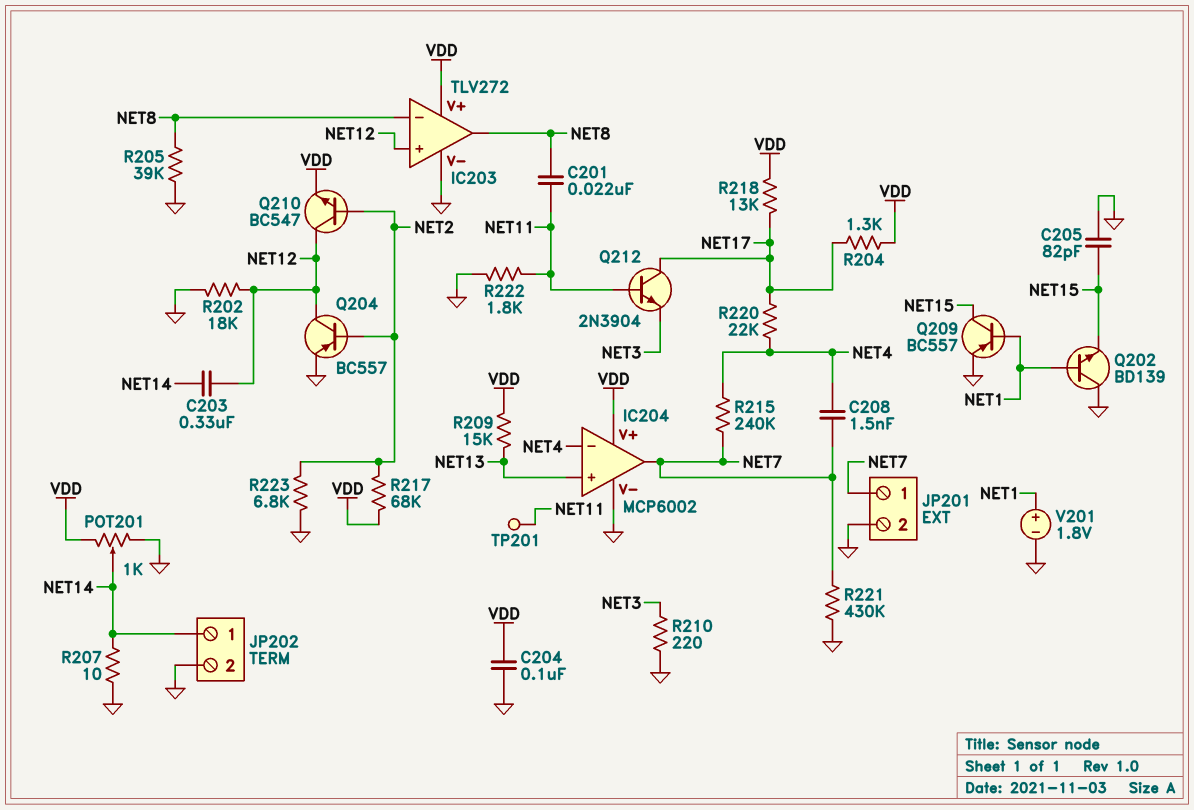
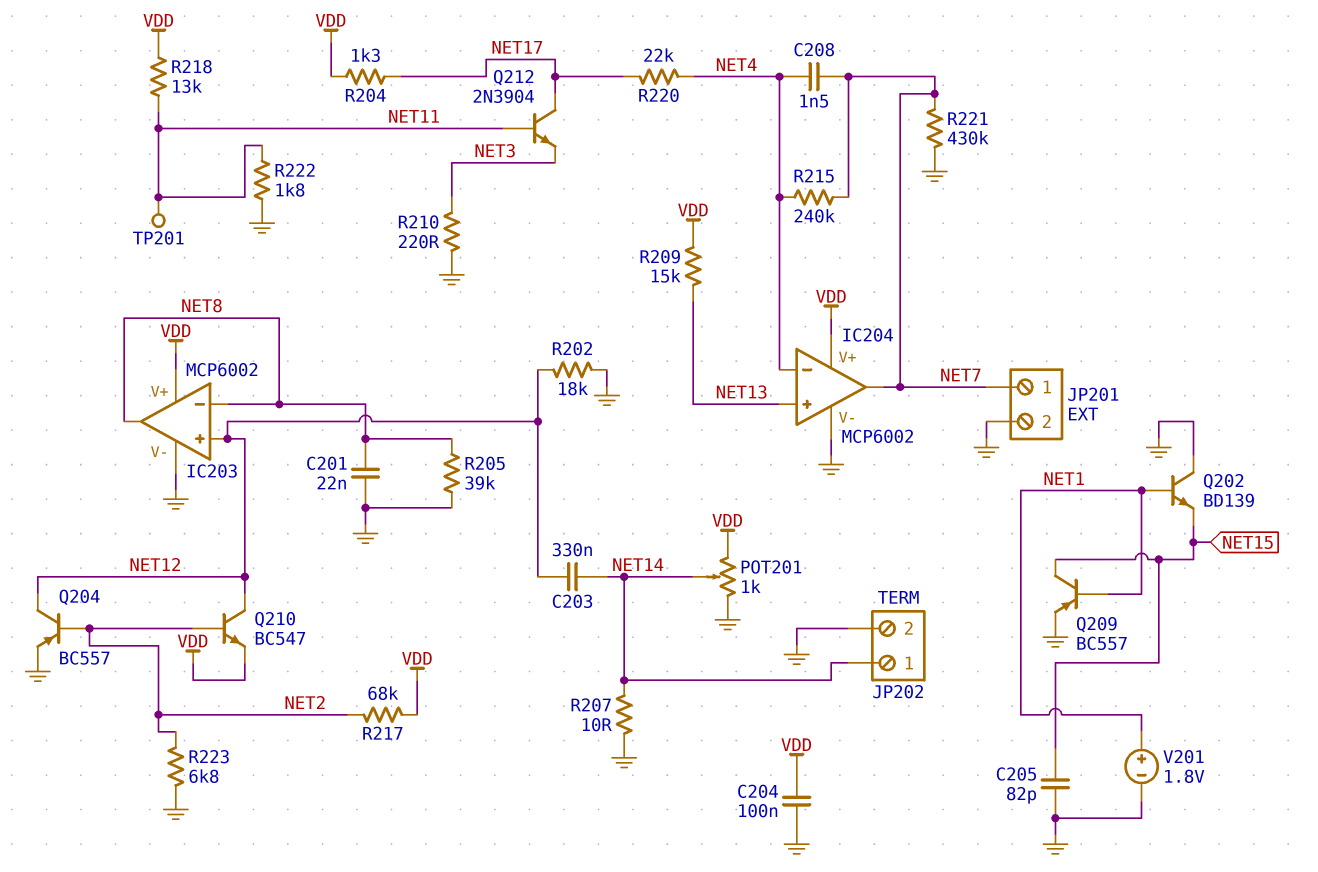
C201: 22nF (NET8, NET11) -> 22nF (GND, NET8)
IC203: TLV272 -> MCP6002
R218: 13k (NET17, VDD) -> 13k (NET11, VDD)

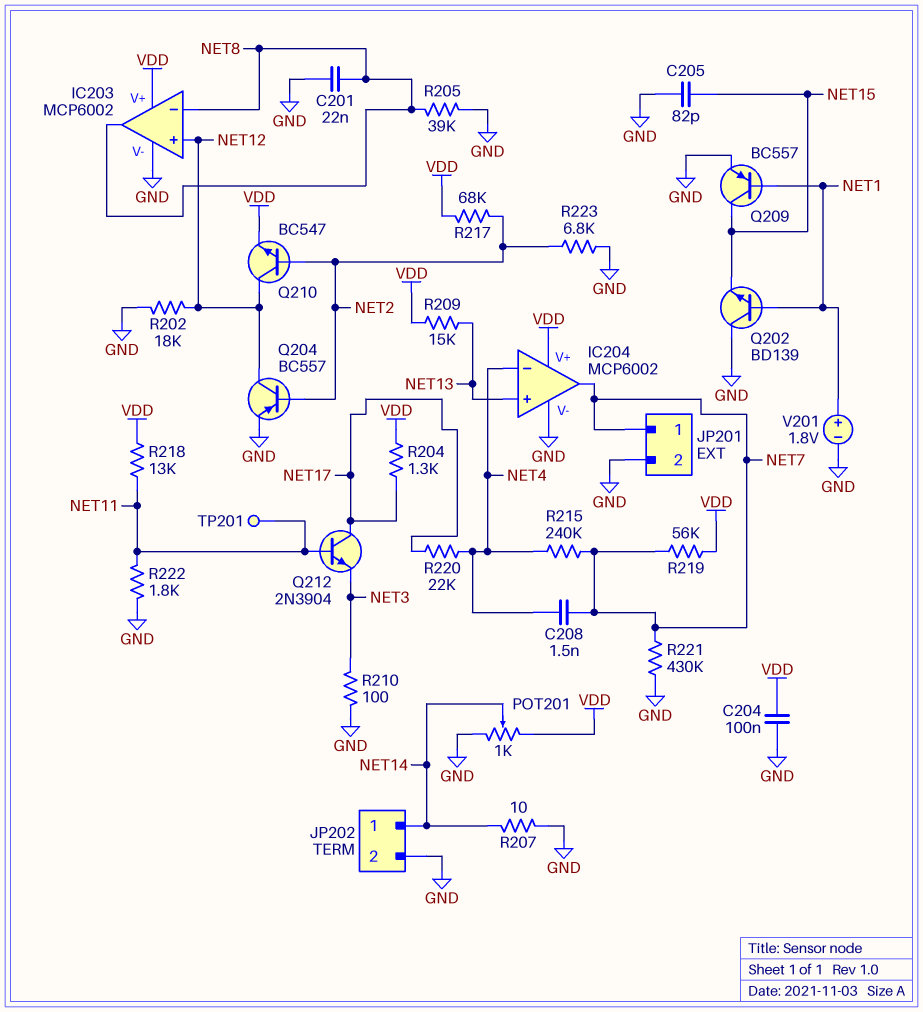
C203: 330nF (NET12, NET14) -> none
R210: 220 (GND, NET3) -> 100 (GND, NET3)
R219: none -> 56k (NET7, VDD)

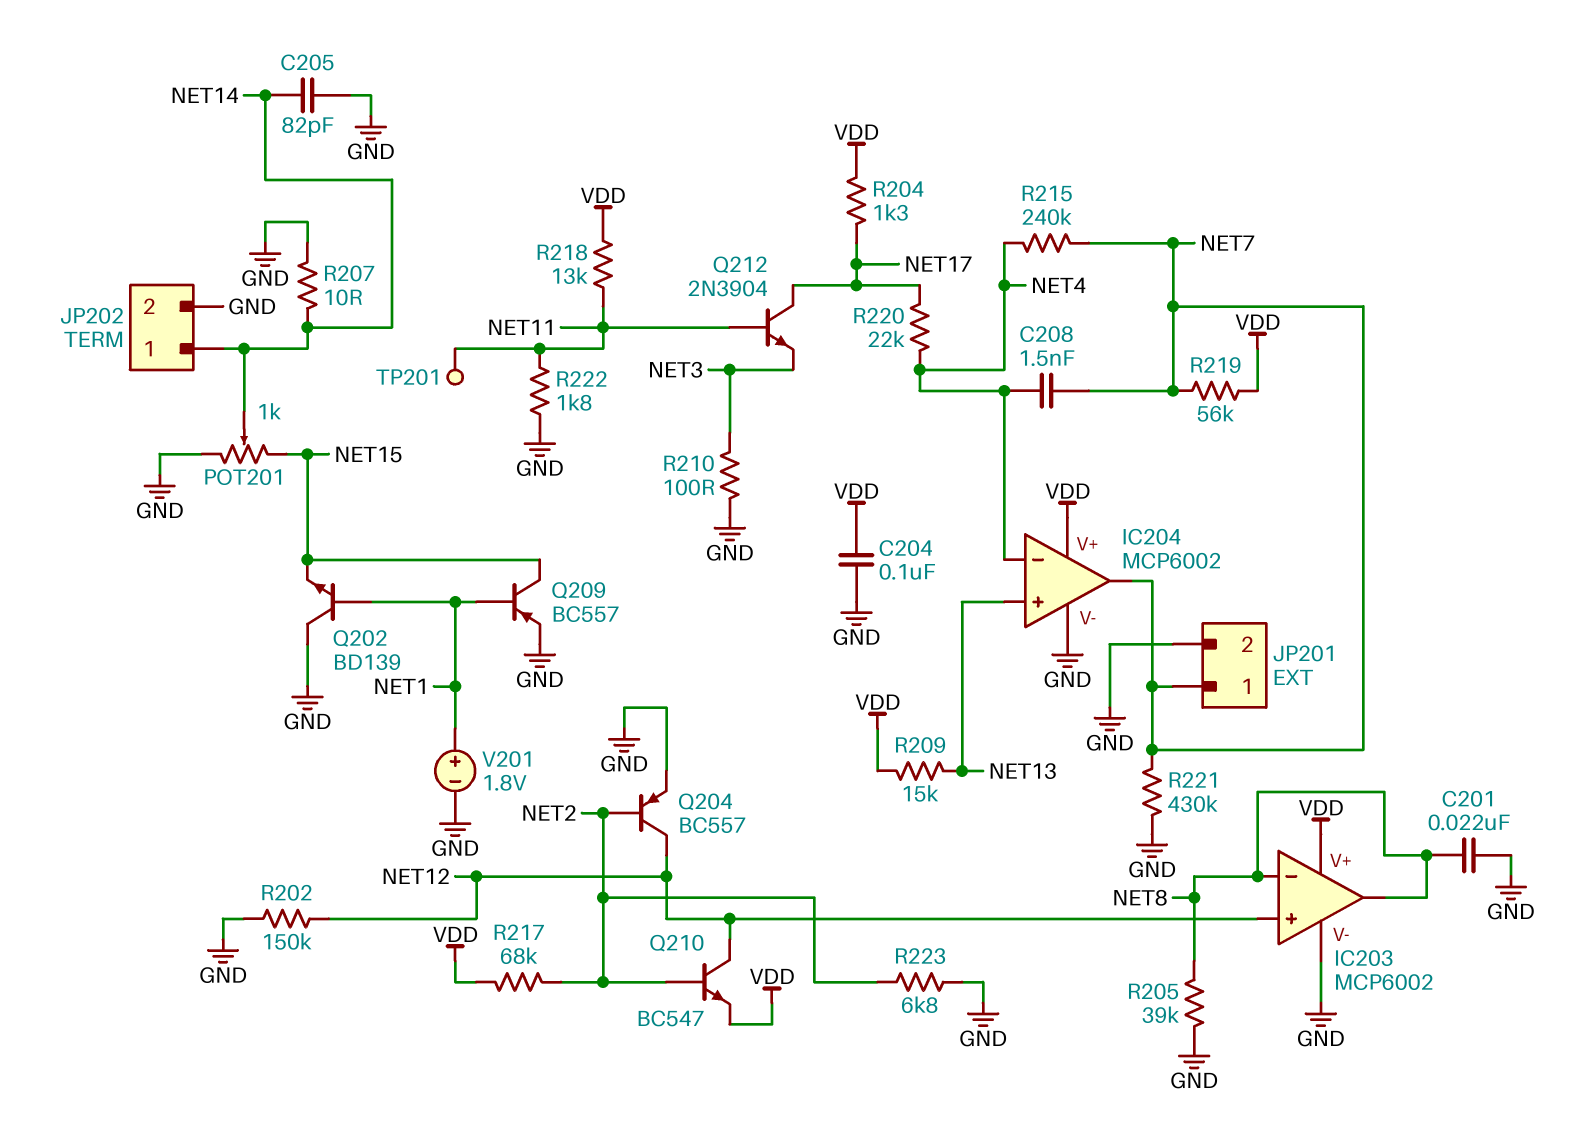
C205: 82pF (GND, NET15) -> 82pF (GND, NET14)
POT201: 1k (GND, VDD, wiper NET14) -> 1k (GND, NET15, wiper NET14)
R202: 18k (GND, NET12) -> 150k (GND, NET12)

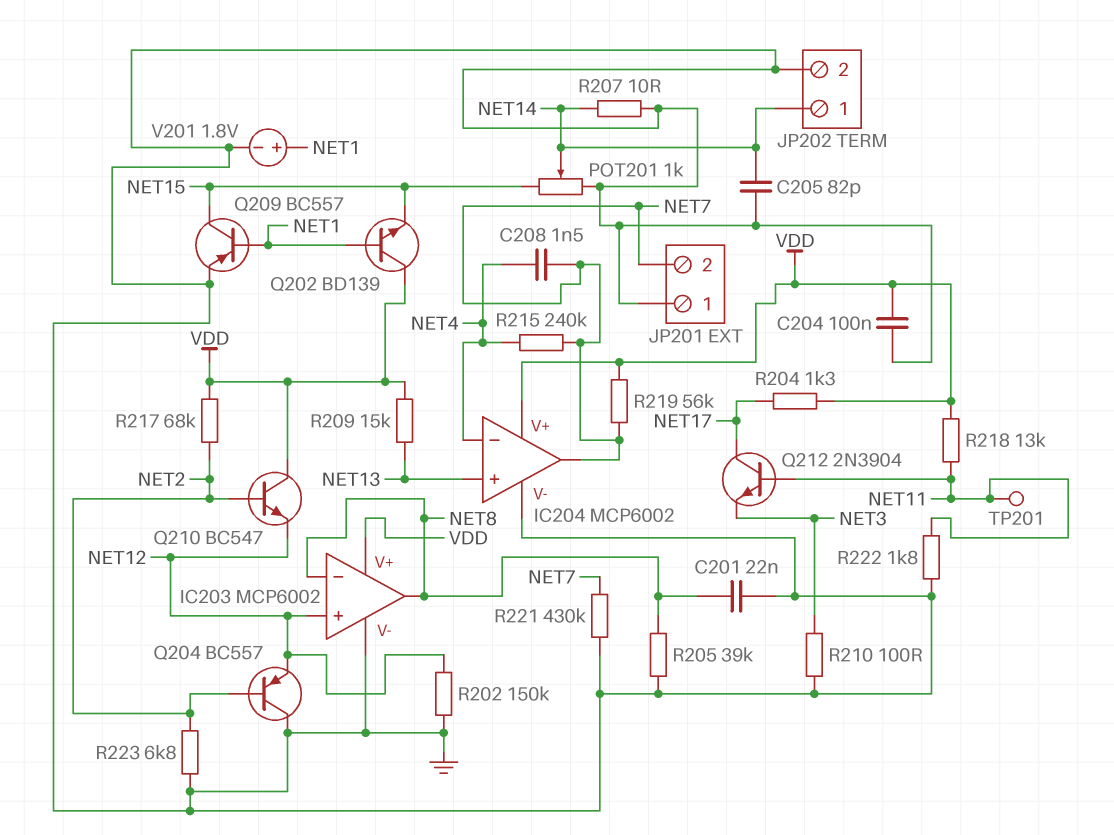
JP201 pin 1: NET7 -> GND
JP201 pin 2: GND -> NET7
Q202: NPN BD139 (B NET1, C GND, E NET15) -> NPN BD139 (B NET1, C VDD, E NET15)
Q204: PNP BC557 (B NET2, C NET12, E GND) -> PNP BC557 (B NET2, C GND, E NET12)
Q210: NPN BC547 (B NET2, C NET12, E VDD) -> NPN BC547 (B NET2, C VDD, E NET12)
R220: 22k (NET4, NET17) -> none

